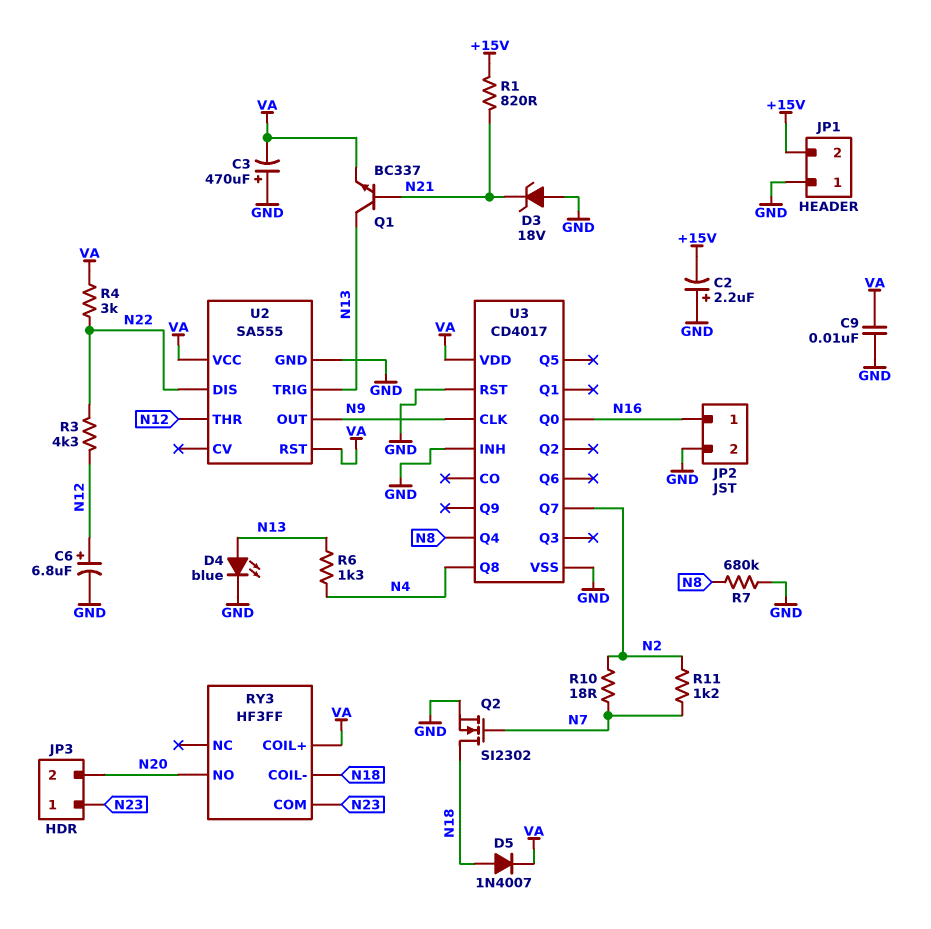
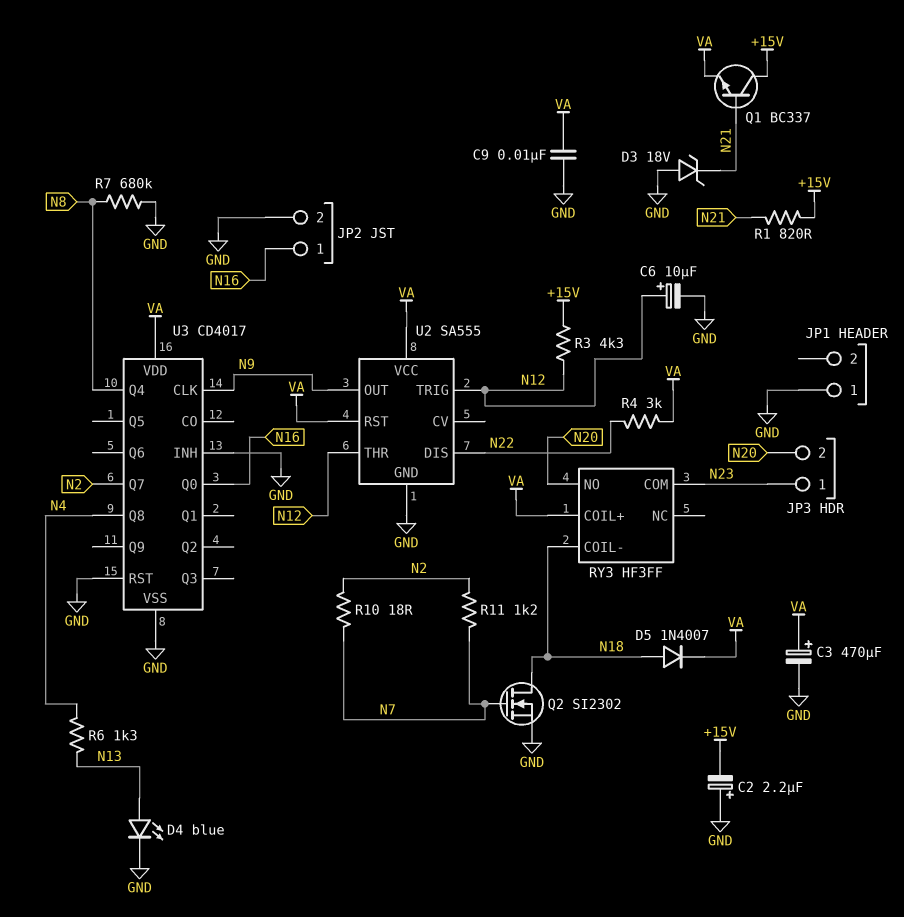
C3: 470uF (plus GND, minus VA) -> 470uF (plus VA, minus GND)
C6: 6.8uF (plus N12, minus GND) -> 10uF (plus N12, minus GND)
JP1 pin 2: +15V -> none
Q1: NPN BC337 (B N21, C N13, E VA) -> NPN BC337 (B N21, C +15V, E VA)
R3: 4.3k (N12, N22) -> 4.3k (+15V, N12)
U2 pin TRIG: N13 -> N12

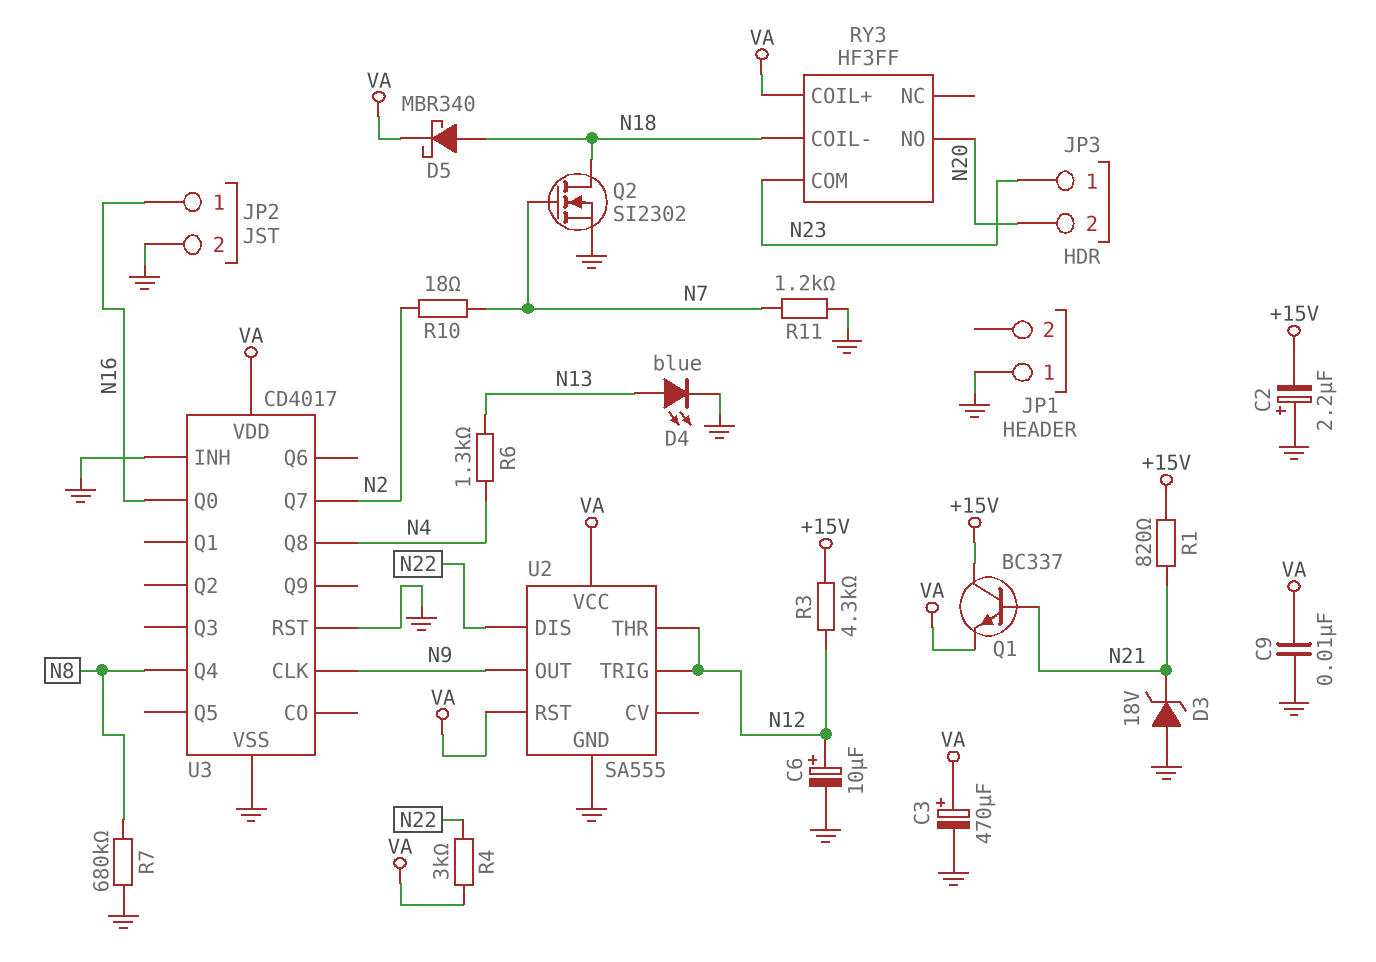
D5: diode 1N4007 (A N18, K VA) -> schottky MBR340 (A N18, K VA)
R11: 1.2k (N2, N7) -> 1.2k (GND, N7)

